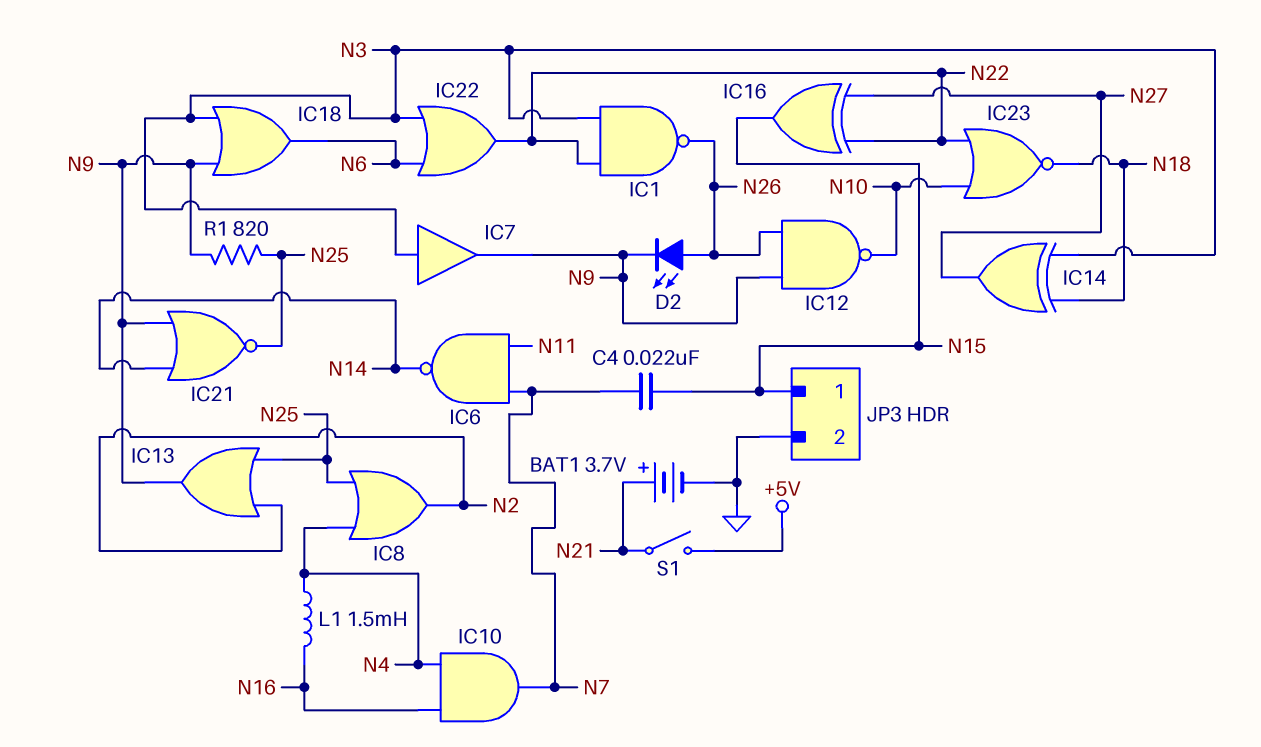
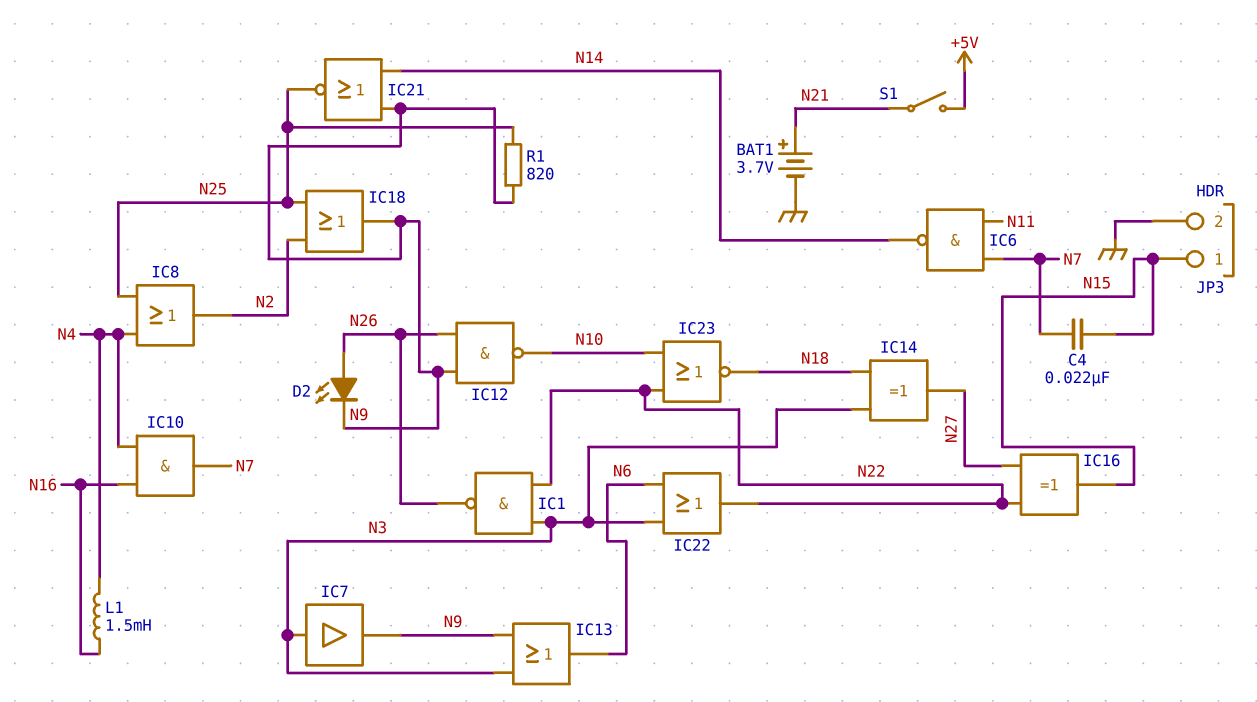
IC13: OR (in N2, in N25, out N9) -> OR (in N3, in N9, out N6)
IC18: OR (in N3, in N9, out N6) -> OR (in N2, in N25, out N9)

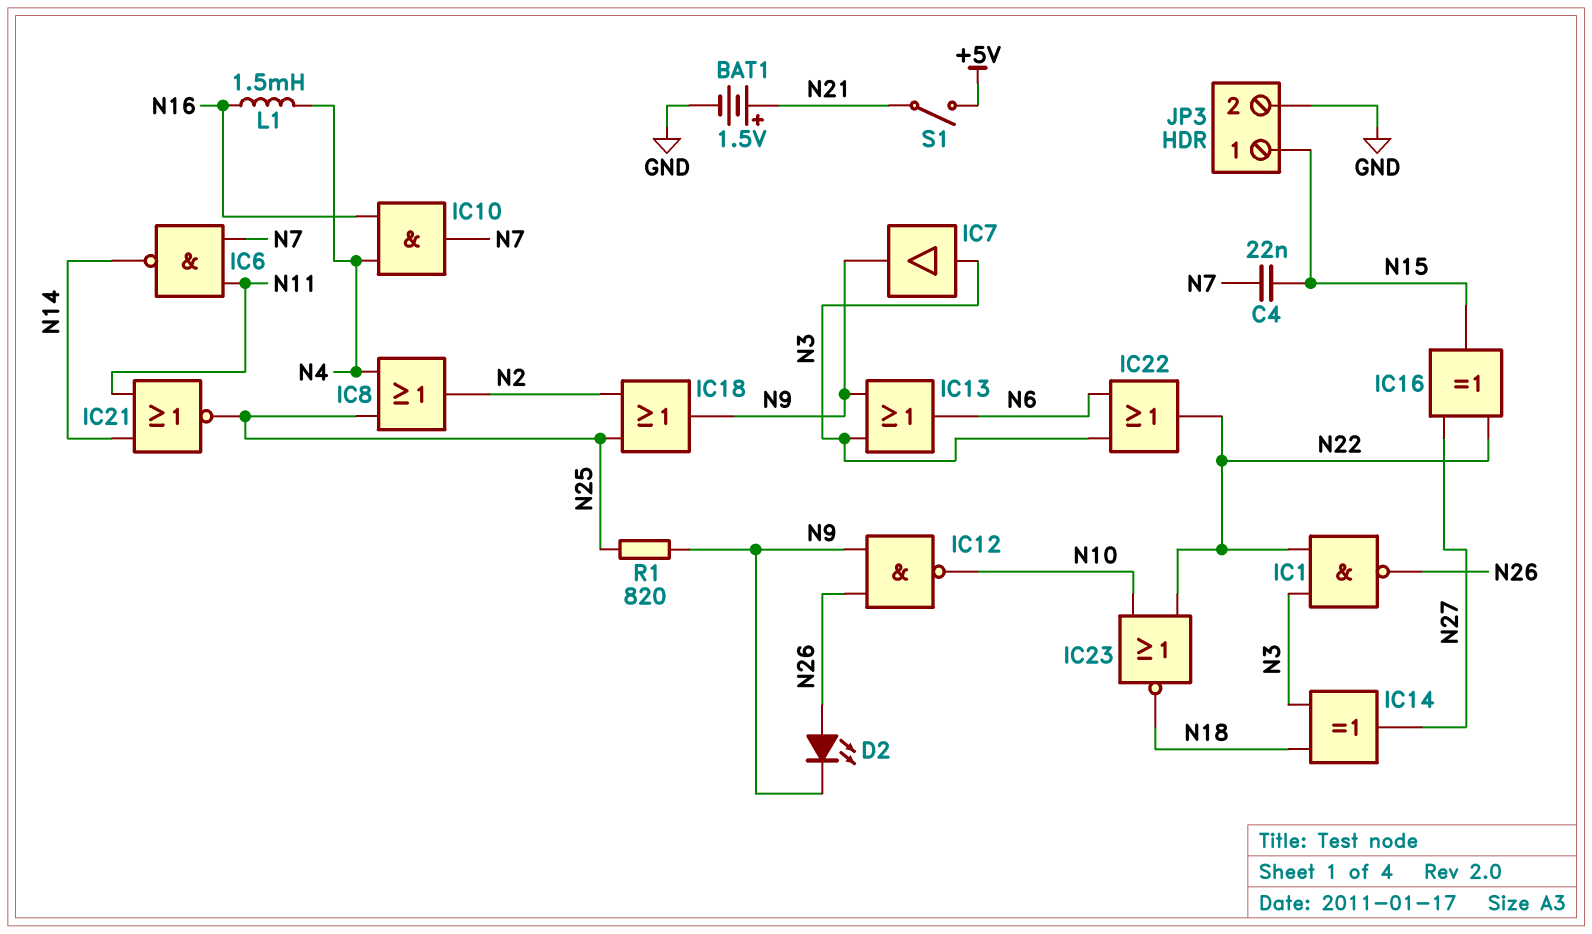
BAT1: 3.7V (plus N21, minus GND) -> 1.5V (plus N21, minus GND)
IC21: NOR (in N9, in N14, out N25) -> NOR (in N11, in N14, out N25)

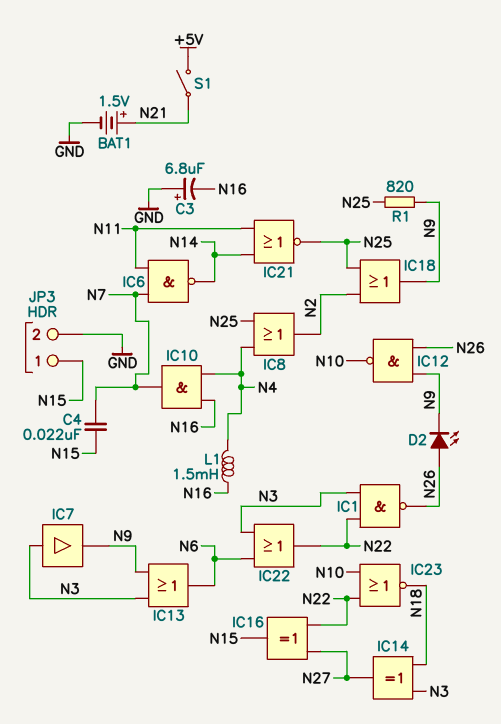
C3: none -> 6.8uF (plus GND, minus N16)

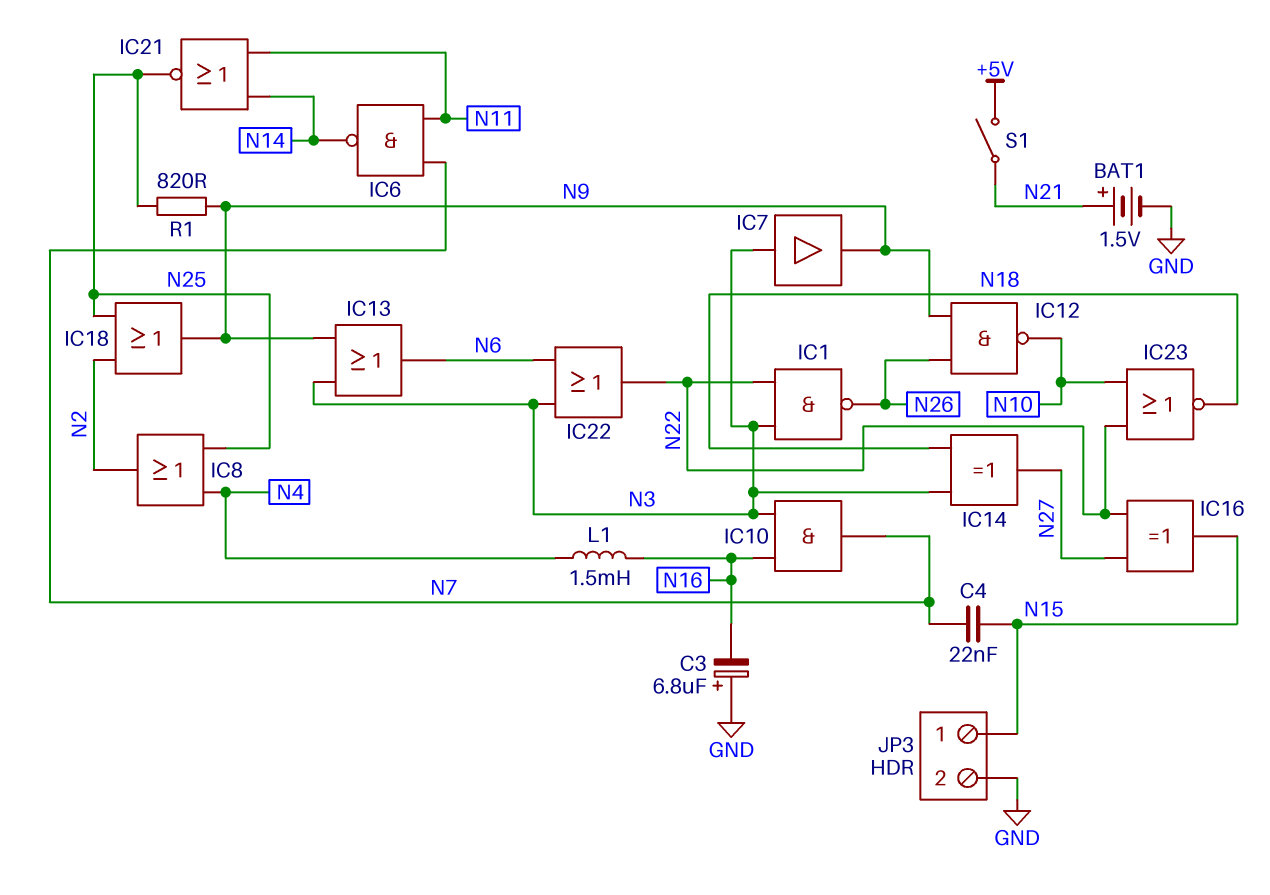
D2: LED (A N26, K N9) -> none
IC10: AND (in N4, in N16, out N7) -> AND (in N3, in N16, out N7)

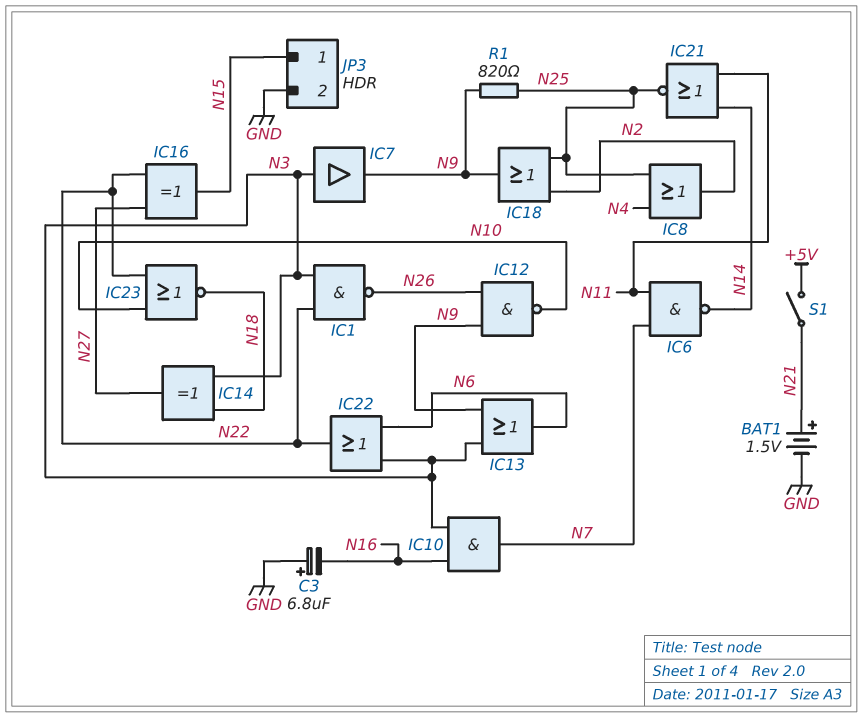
C4: 22nF (N7, N15) -> none
L1: 1.5mH (N4, N16) -> none

